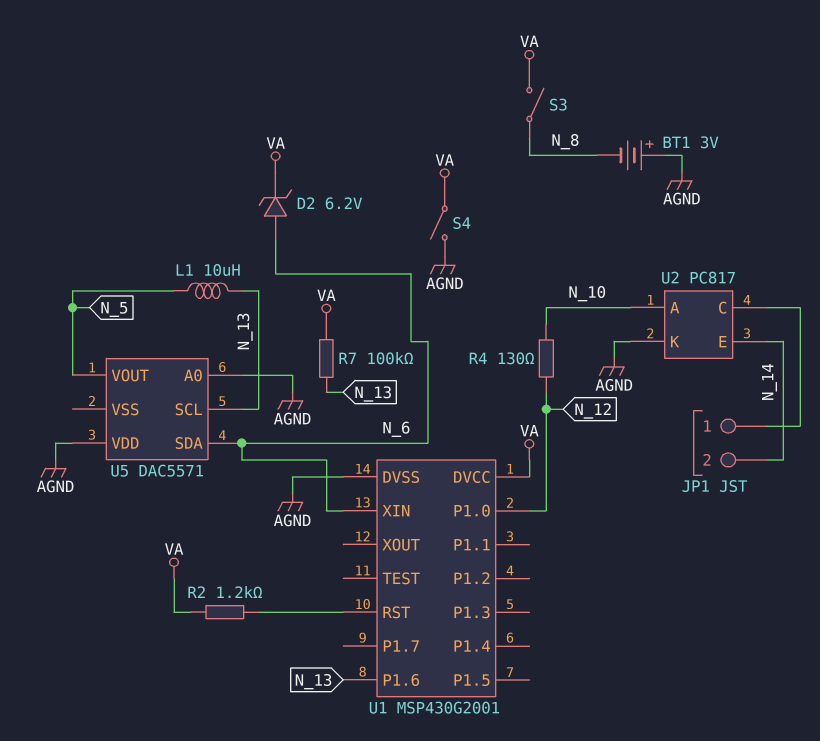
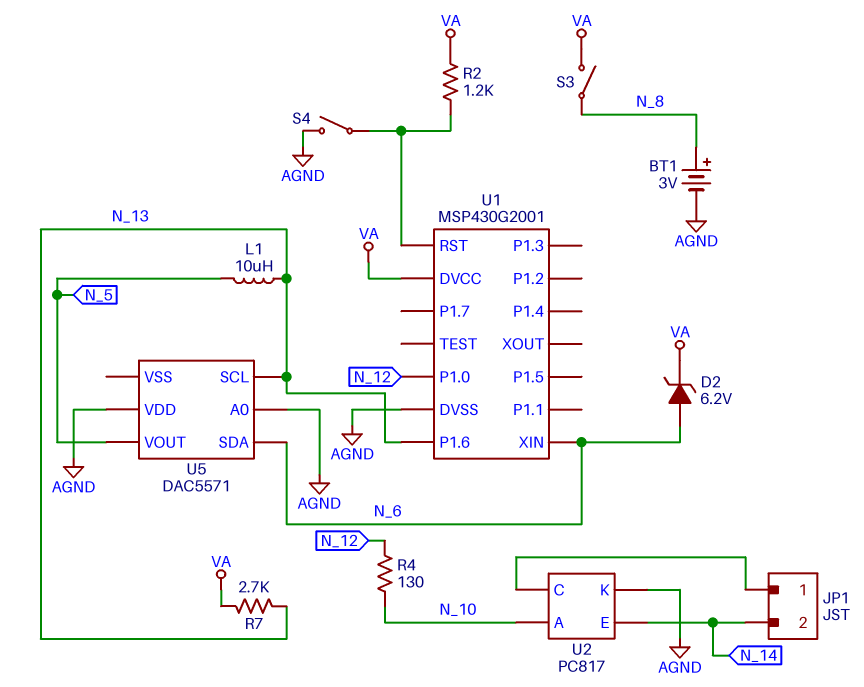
BT1: 3V (plus AGND, minus N_8) -> 3V (plus N_8, minus AGND)
R7: 100k (N_13, VA) -> 2.7k (N_13, VA)
S4: switch (AGND, VA) -> switch (AGND, U1/RST)

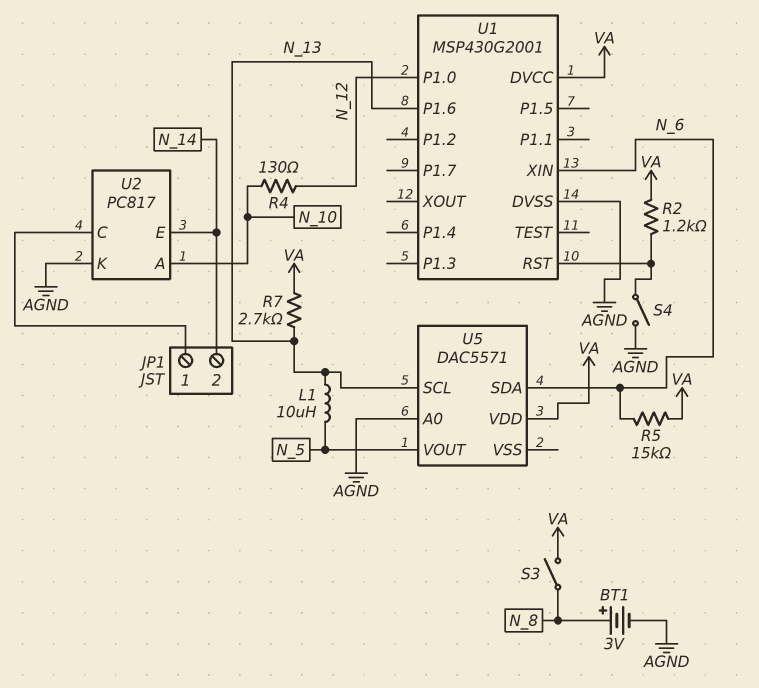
D2: zener 6.2V (A N_6, K VA) -> none
R5: none -> 15k (N_6, VA)
U5 pin VDD: AGND -> VA

